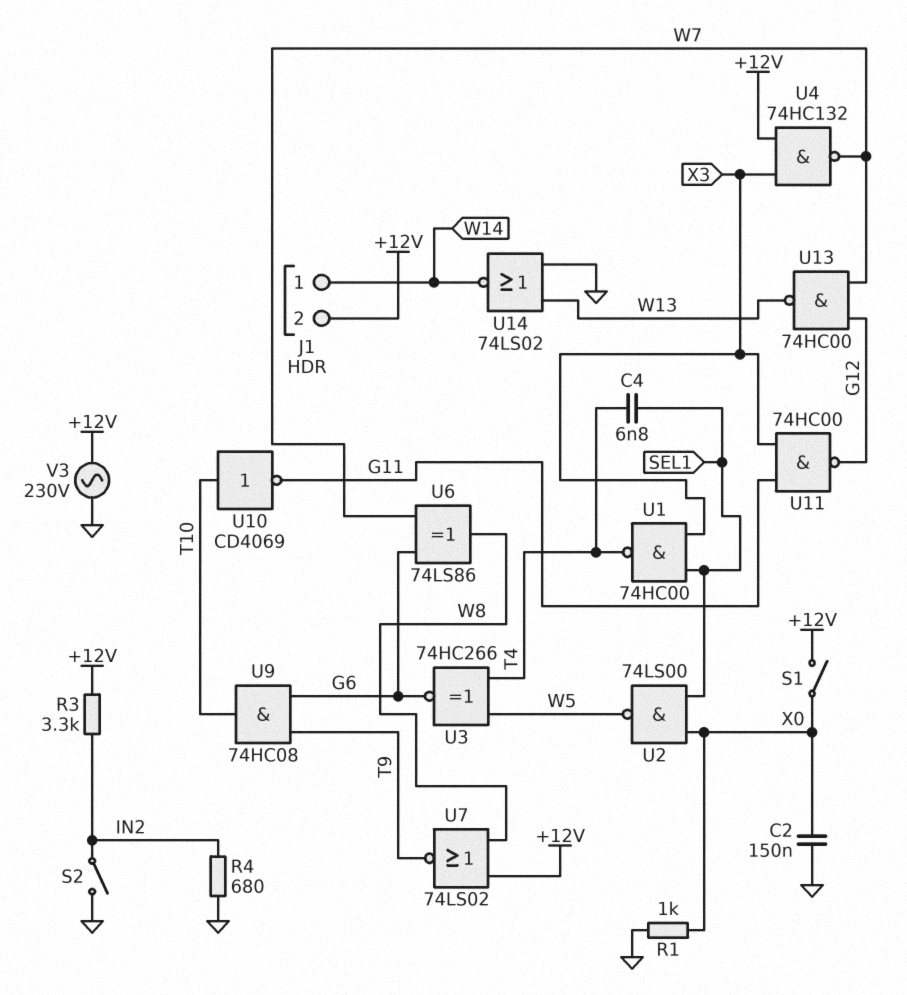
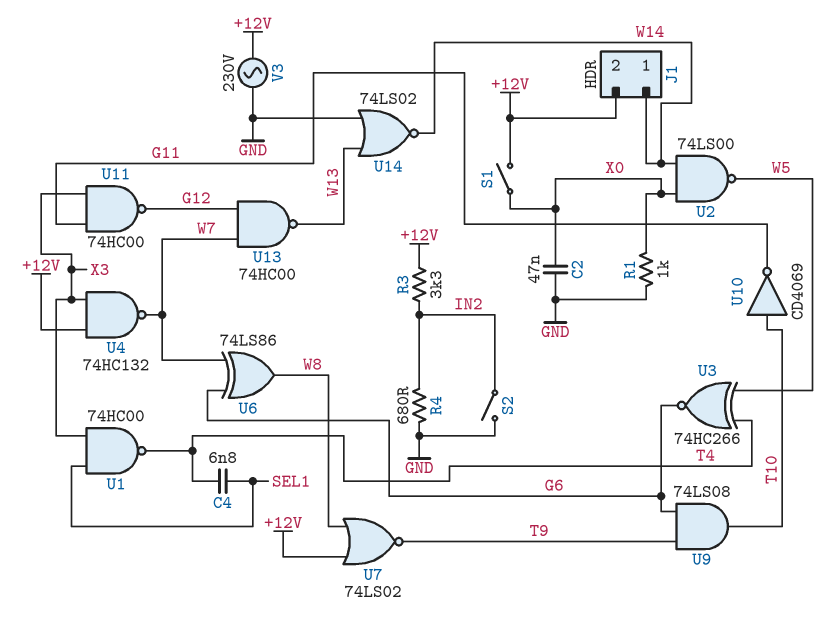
C2: 150nF (GND, X0) -> 47nF (GND, X0)
U2: NAND 74LS00 (in SEL1, in X0, out W5) -> NAND 74LS00 (in W14, in X0, out W5)
U9: AND 74HC08 (in G6, in T9, out T10) -> AND 74LS08 (in G6, in T9, out T10)

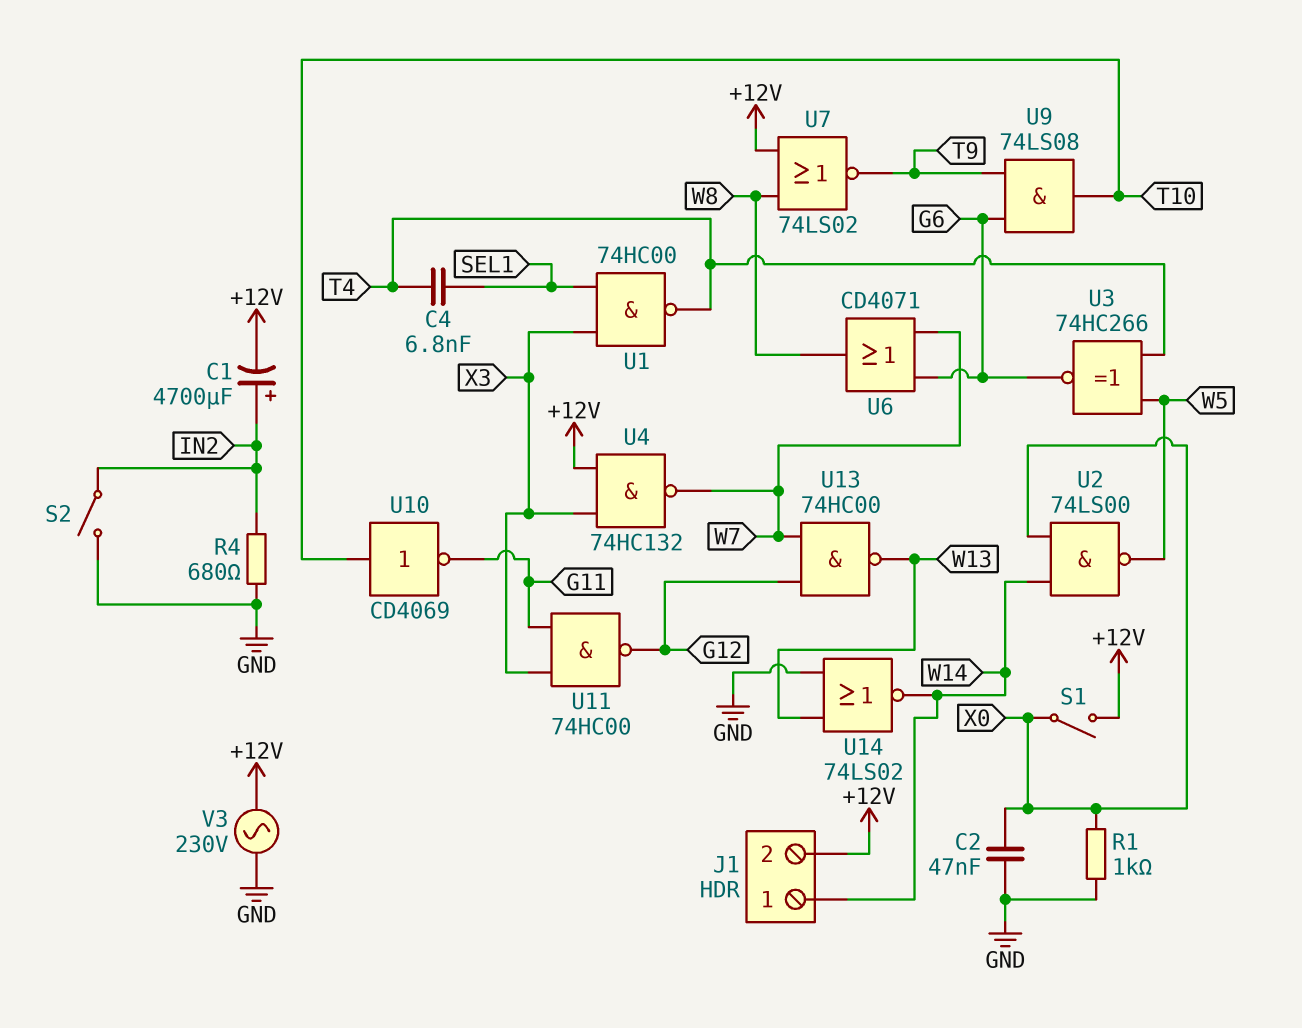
C1: none -> 4700uF (plus IN2, minus +12V)
R3: 3.3k (+12V, IN2) -> none
U6: XOR 74LS86 (in G6, in W7, out W8) -> OR CD4071 (in G6, in W7, out W8)

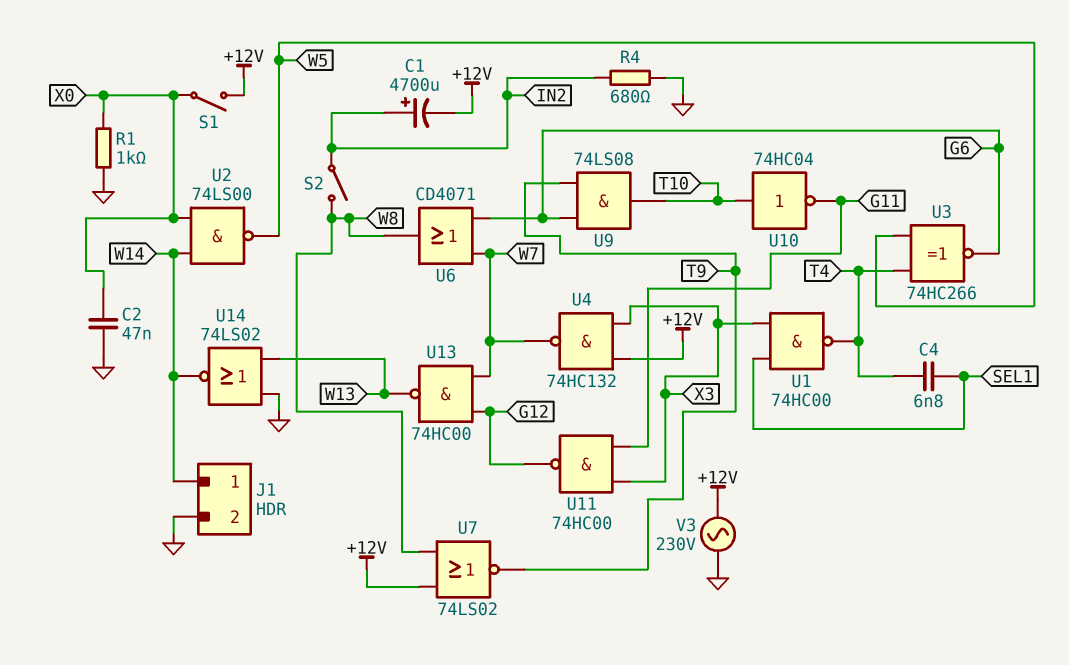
J1 pin 2: +12V -> GND
S2: switch (GND, IN2) -> switch (IN2, W8)
U10: NOT CD4069 (in T10, out G11) -> NOT 74HC04 (in T10, out G11)

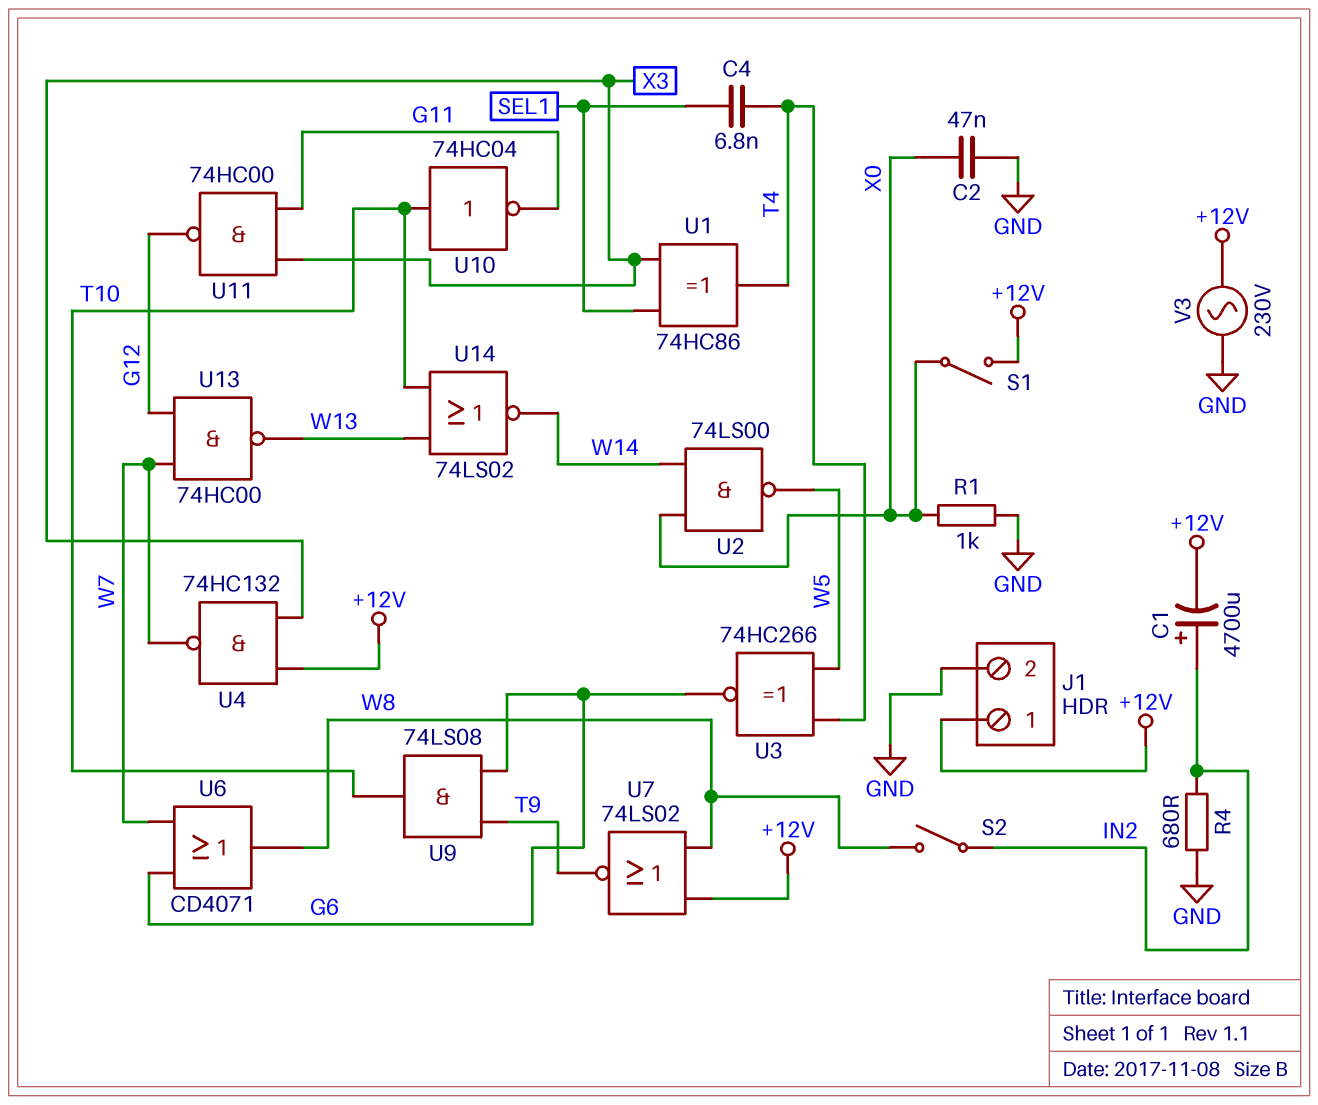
J1 pin 1: W14 -> +12V
U1: NAND 74HC00 (in SEL1, in X3, out T4) -> XOR 74HC86 (in SEL1, in X3, out T4)
U14: NOR 74LS02 (in GND, in W13, out W14) -> NOR 74LS02 (in T10, in W13, out W14)

